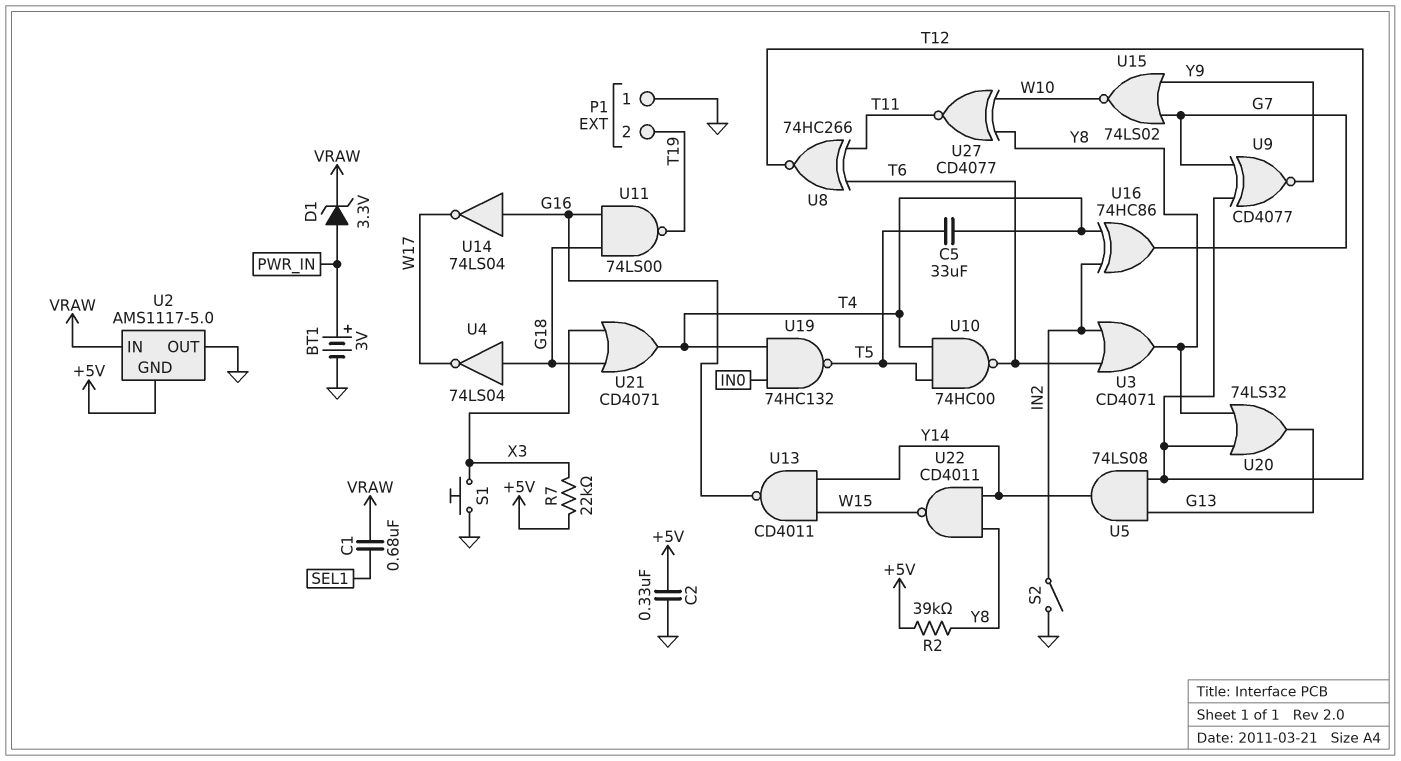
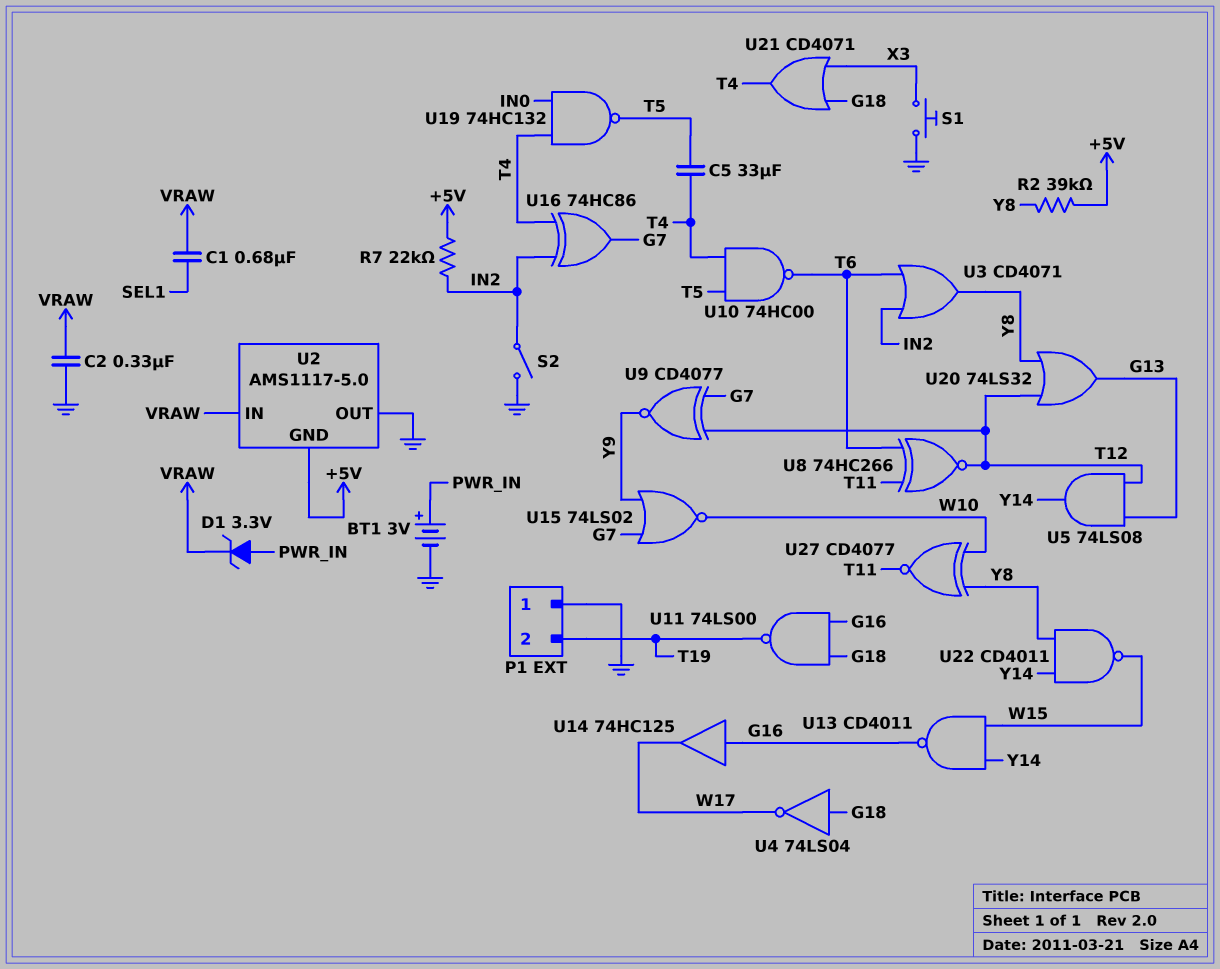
C2: 330nF (+5V, GND) -> 330nF (GND, VRAW)
R7: 22k (+5V, X3) -> 22k (+5V, IN2)
U14: NOT 74LS04 (in G16, out W17) -> buffer 74HC125 (in G16, out W17)

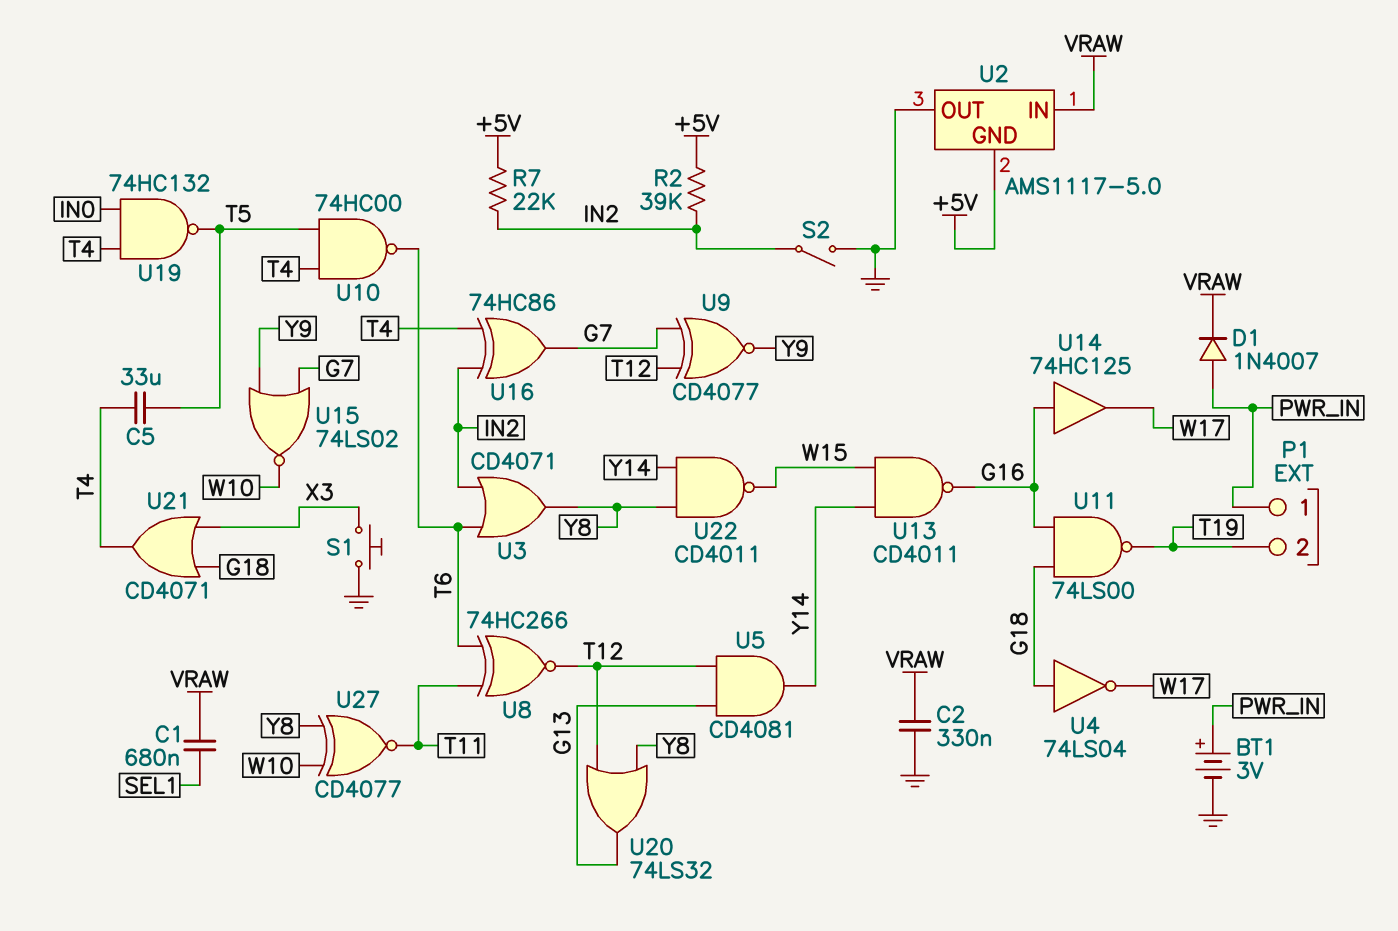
D1: zener 3.3V (A PWR_IN, K VRAW) -> diode 1N4007 (A PWR_IN, K VRAW)
P1 pin 1: GND -> PWR_IN
R2: 39k (+5V, Y8) -> 39k (+5V, IN2)
U5: AND 74LS08 (in G13, in T12, out Y14) -> AND CD4081 (in G13, in T12, out Y14)

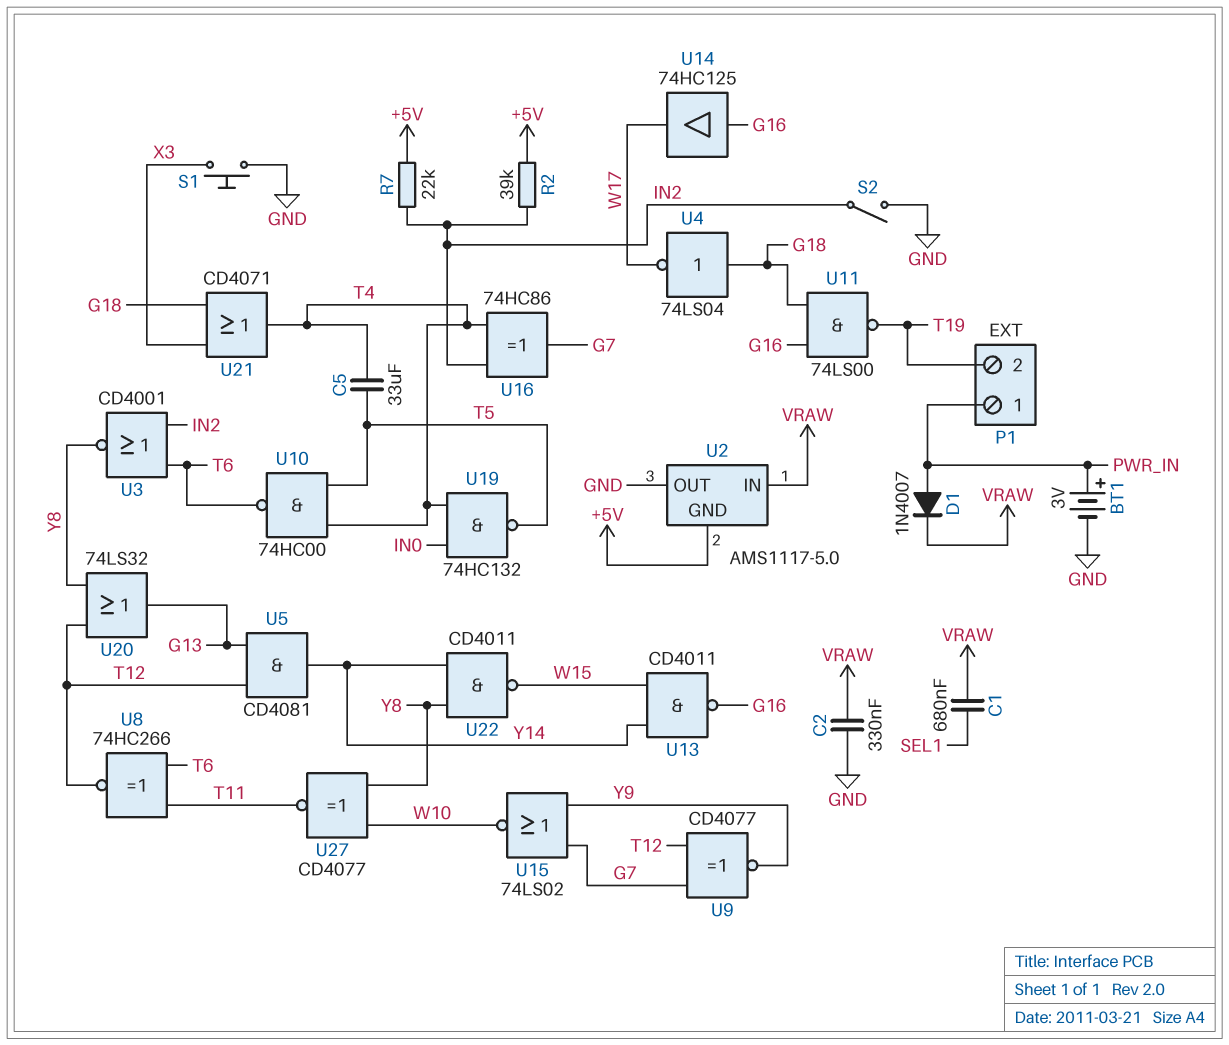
U3: OR CD4071 (in IN2, in T6, out Y8) -> NOR CD4001 (in IN2, in T6, out Y8)

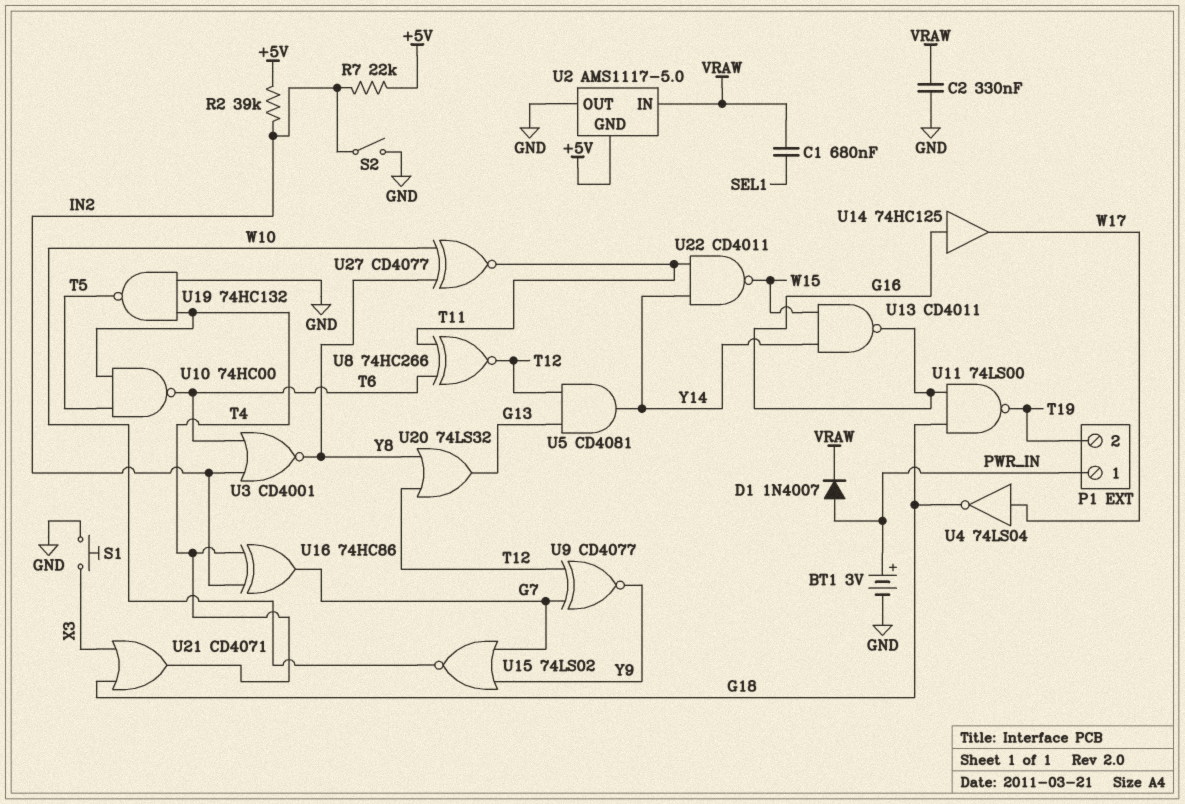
C5: 33uF (T4, T5) -> none
U4: NOT 74LS04 (in G18, out W17) -> NOT 74LS04 (in W17, out G18)
U19: NAND 74HC132 (in IN0, in T4, out T5) -> NAND 74HC132 (in GND, in T4, out T5)
U22: NAND CD4011 (in Y8, in Y14, out W15) -> NAND CD4011 (in T11, in Y14, out W15)

